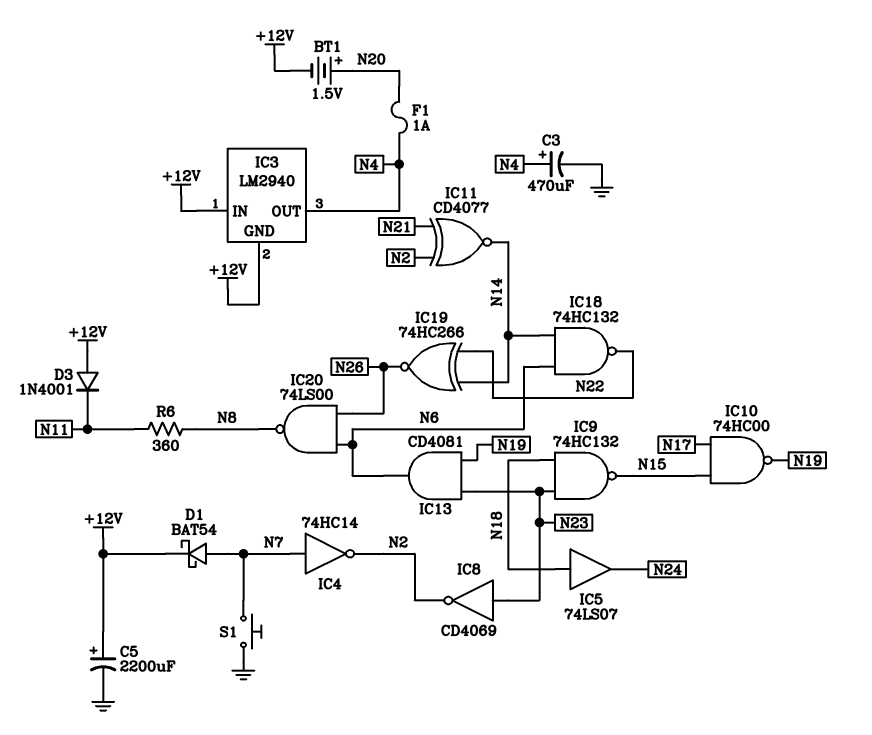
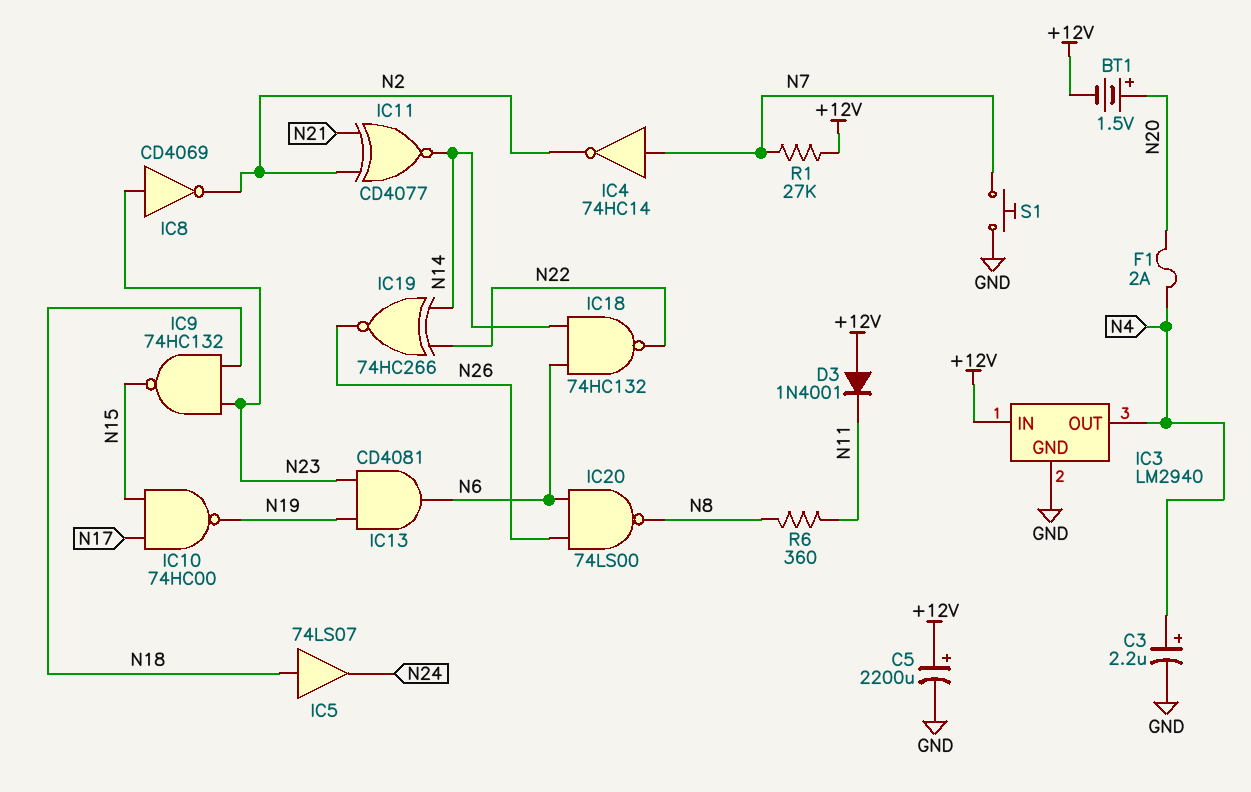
C3: 470uF (plus N4, minus GND) -> 2.2uF (plus N4, minus GND)
D1: schottky BAT54 (A N7, K +12V) -> none
F1: 1A (N4, N20) -> 2A (N4, N20)
IC3 pin GND: +12V -> GND
R1: none -> 27k (+12V, N7)

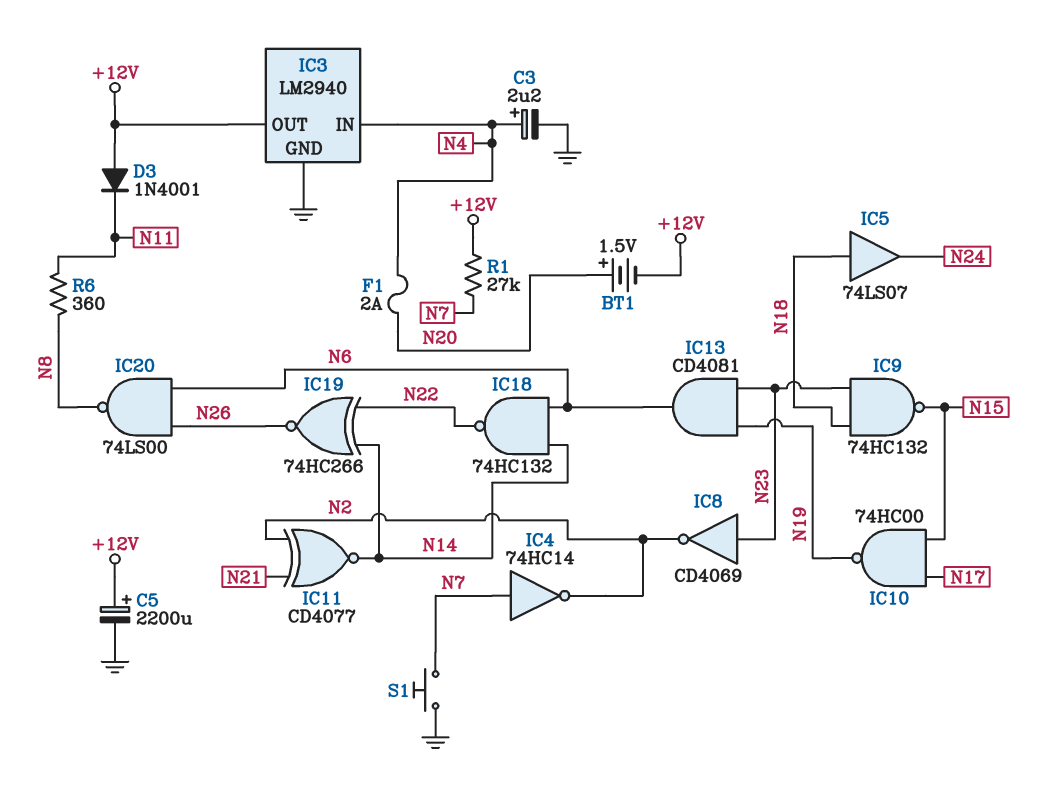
IC3 pin IN: +12V -> N4
IC3 pin OUT: N4 -> +12V

